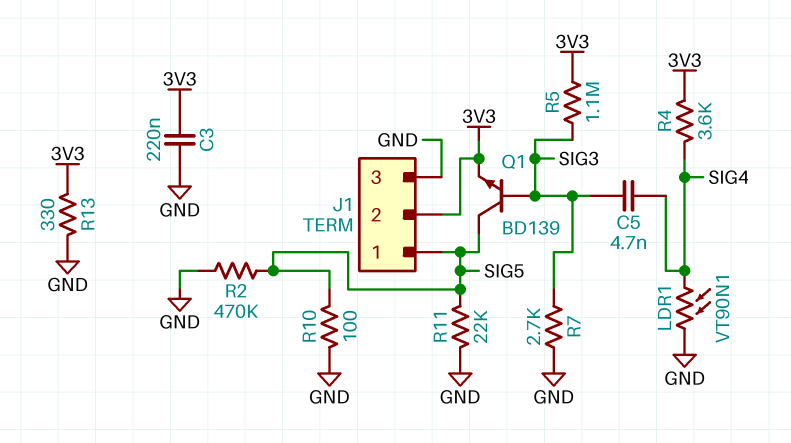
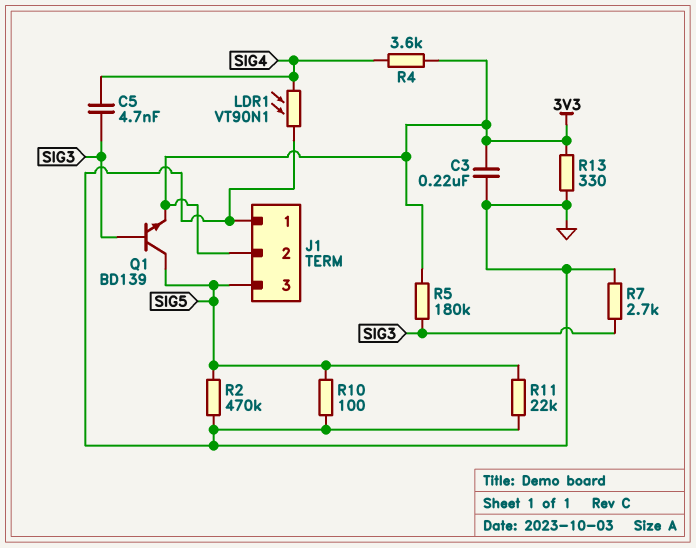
J1 pin 1: SIG5 -> GND
J1 pin 3: GND -> SIG5
R5: 1.1M (3V3, SIG3) -> 180k (3V3, SIG3)

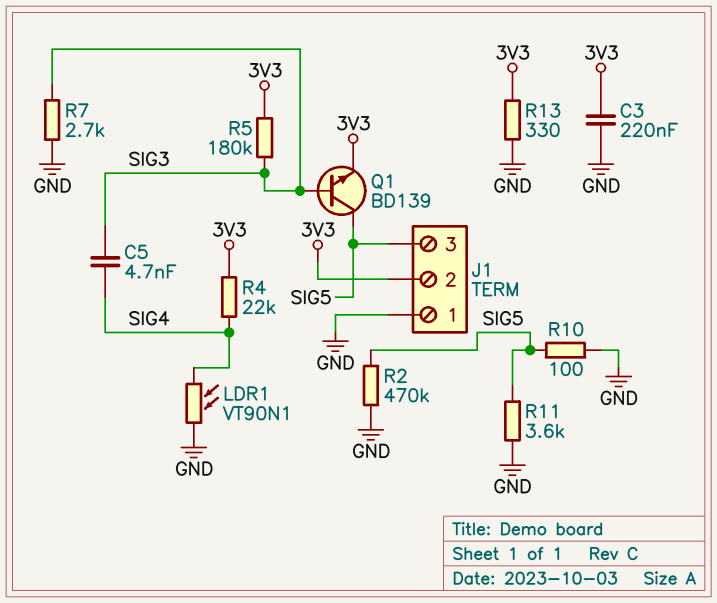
R4: 3.6k (3V3, SIG4) -> 22k (3V3, SIG4)
R11: 22k (GND, SIG5) -> 3.6k (GND, SIG5)

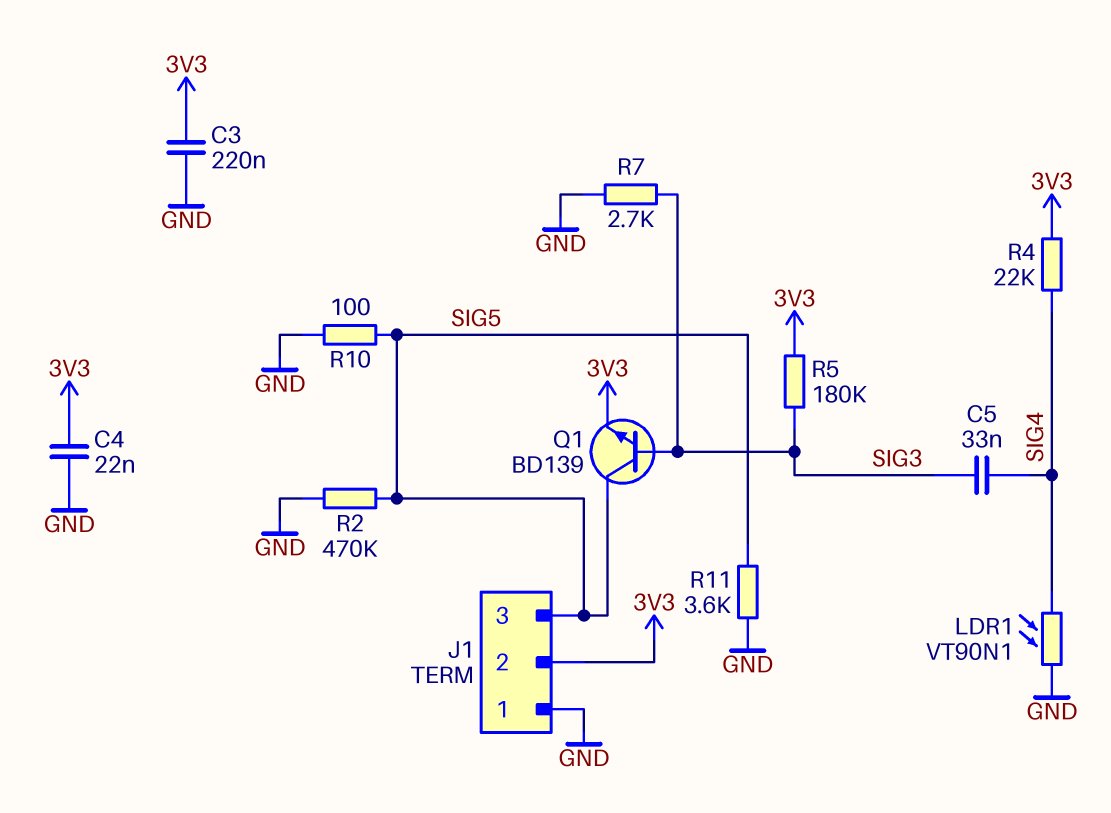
C4: none -> 22nF (3V3, GND)
C5: 4.7nF (SIG3, SIG4) -> 33nF (SIG3, SIG4)
R13: 330 (3V3, GND) -> none

